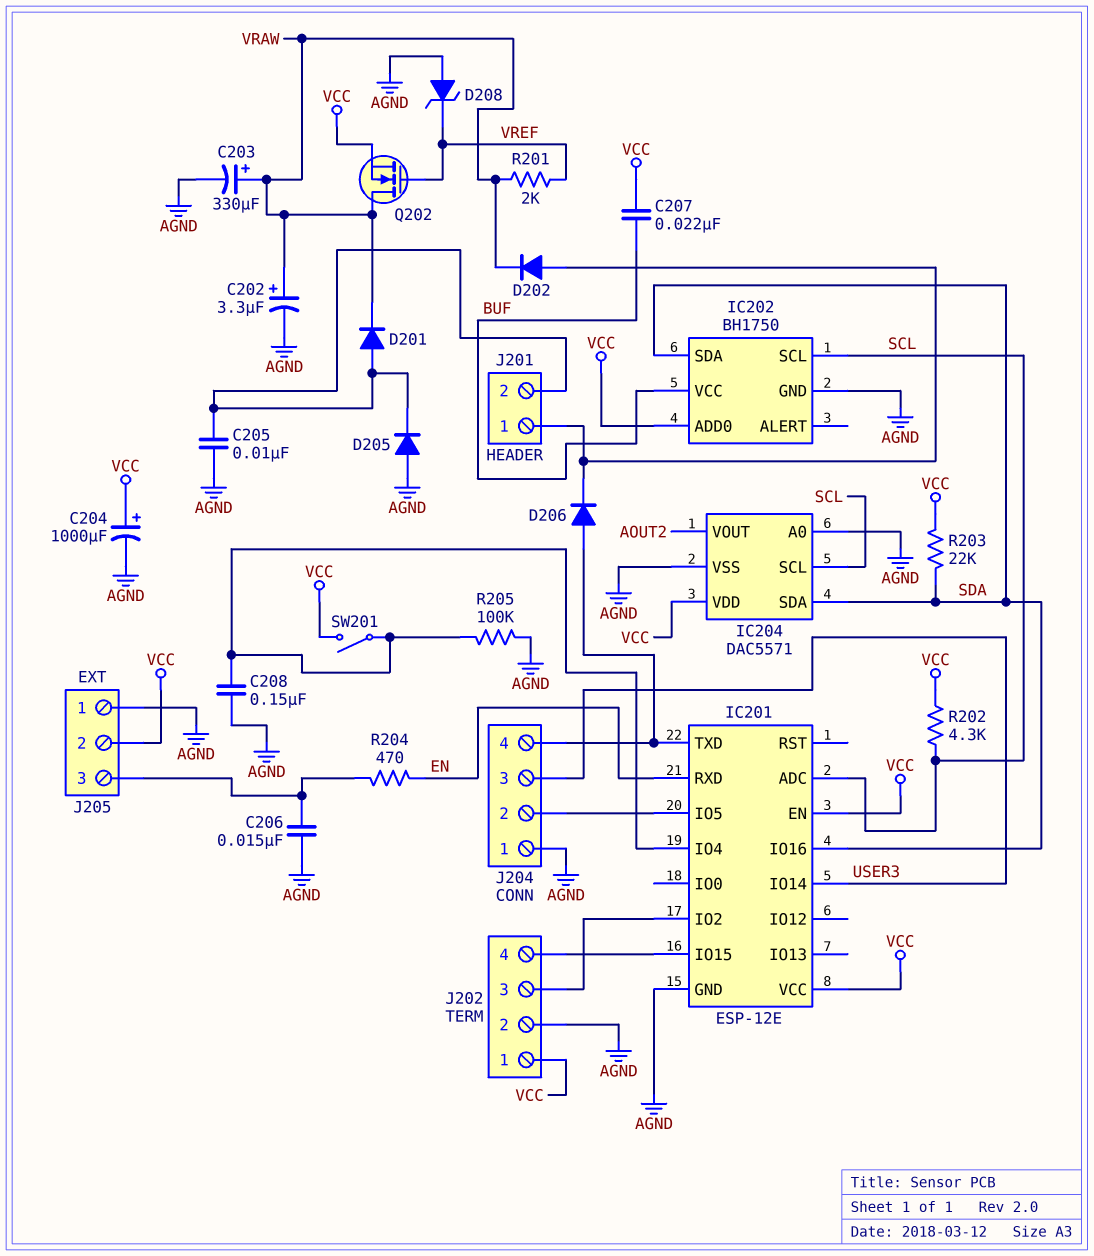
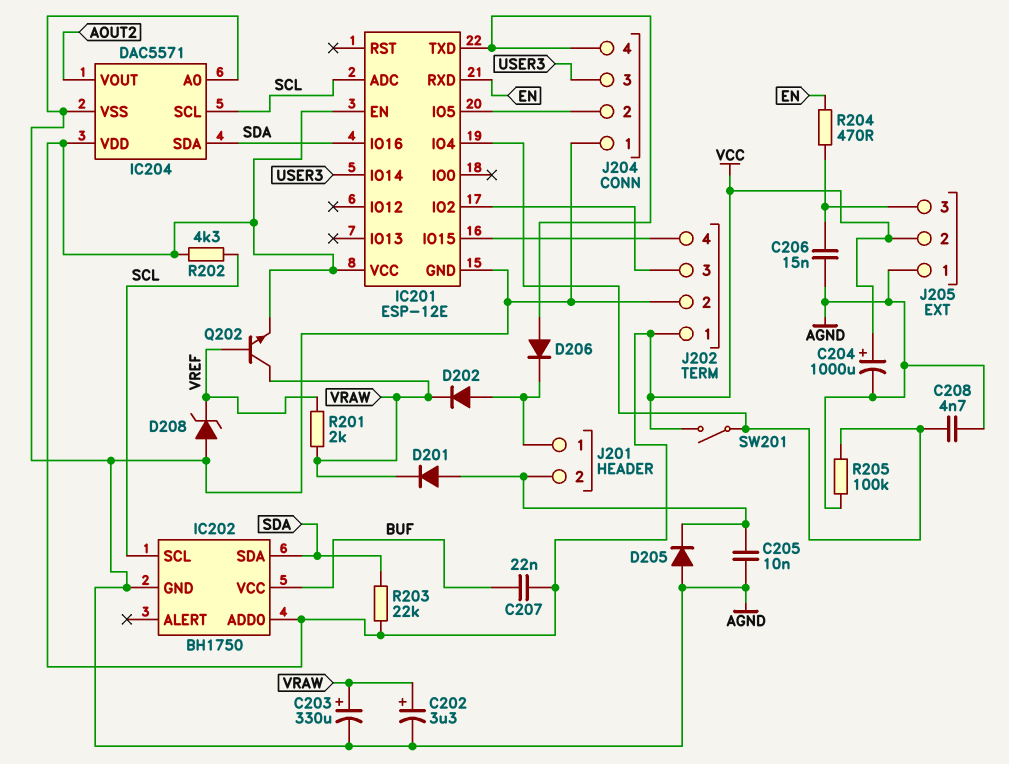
C208: 150nF (AGND, IC201/IO4) -> 4.7nF (AGND, IC201/IO4)
Q202: NMOS (G VREF, D VRAW, S VCC) -> NPN (B VREF, C VRAW, E VCC)

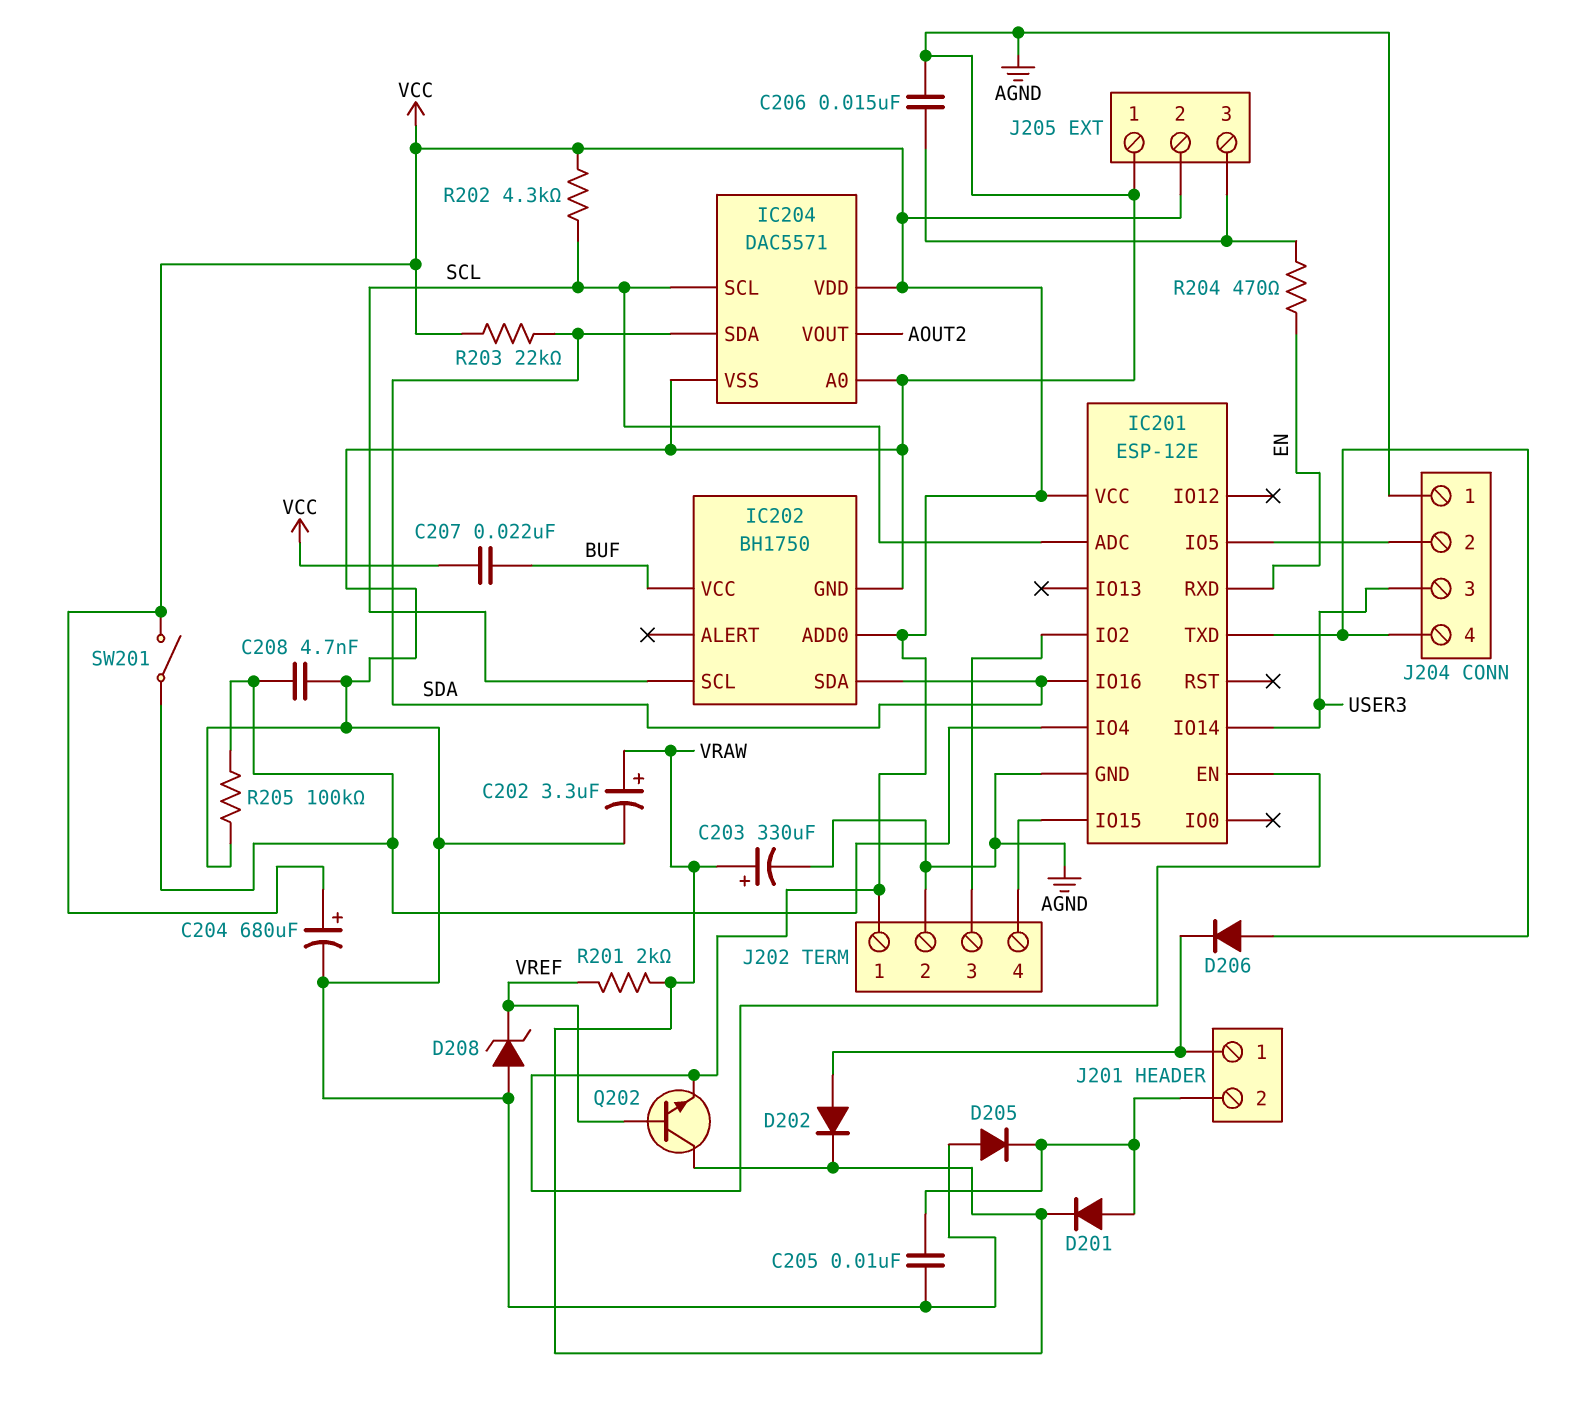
C204: 1000uF (plus VCC, minus AGND) -> 680uF (plus VCC, minus AGND)

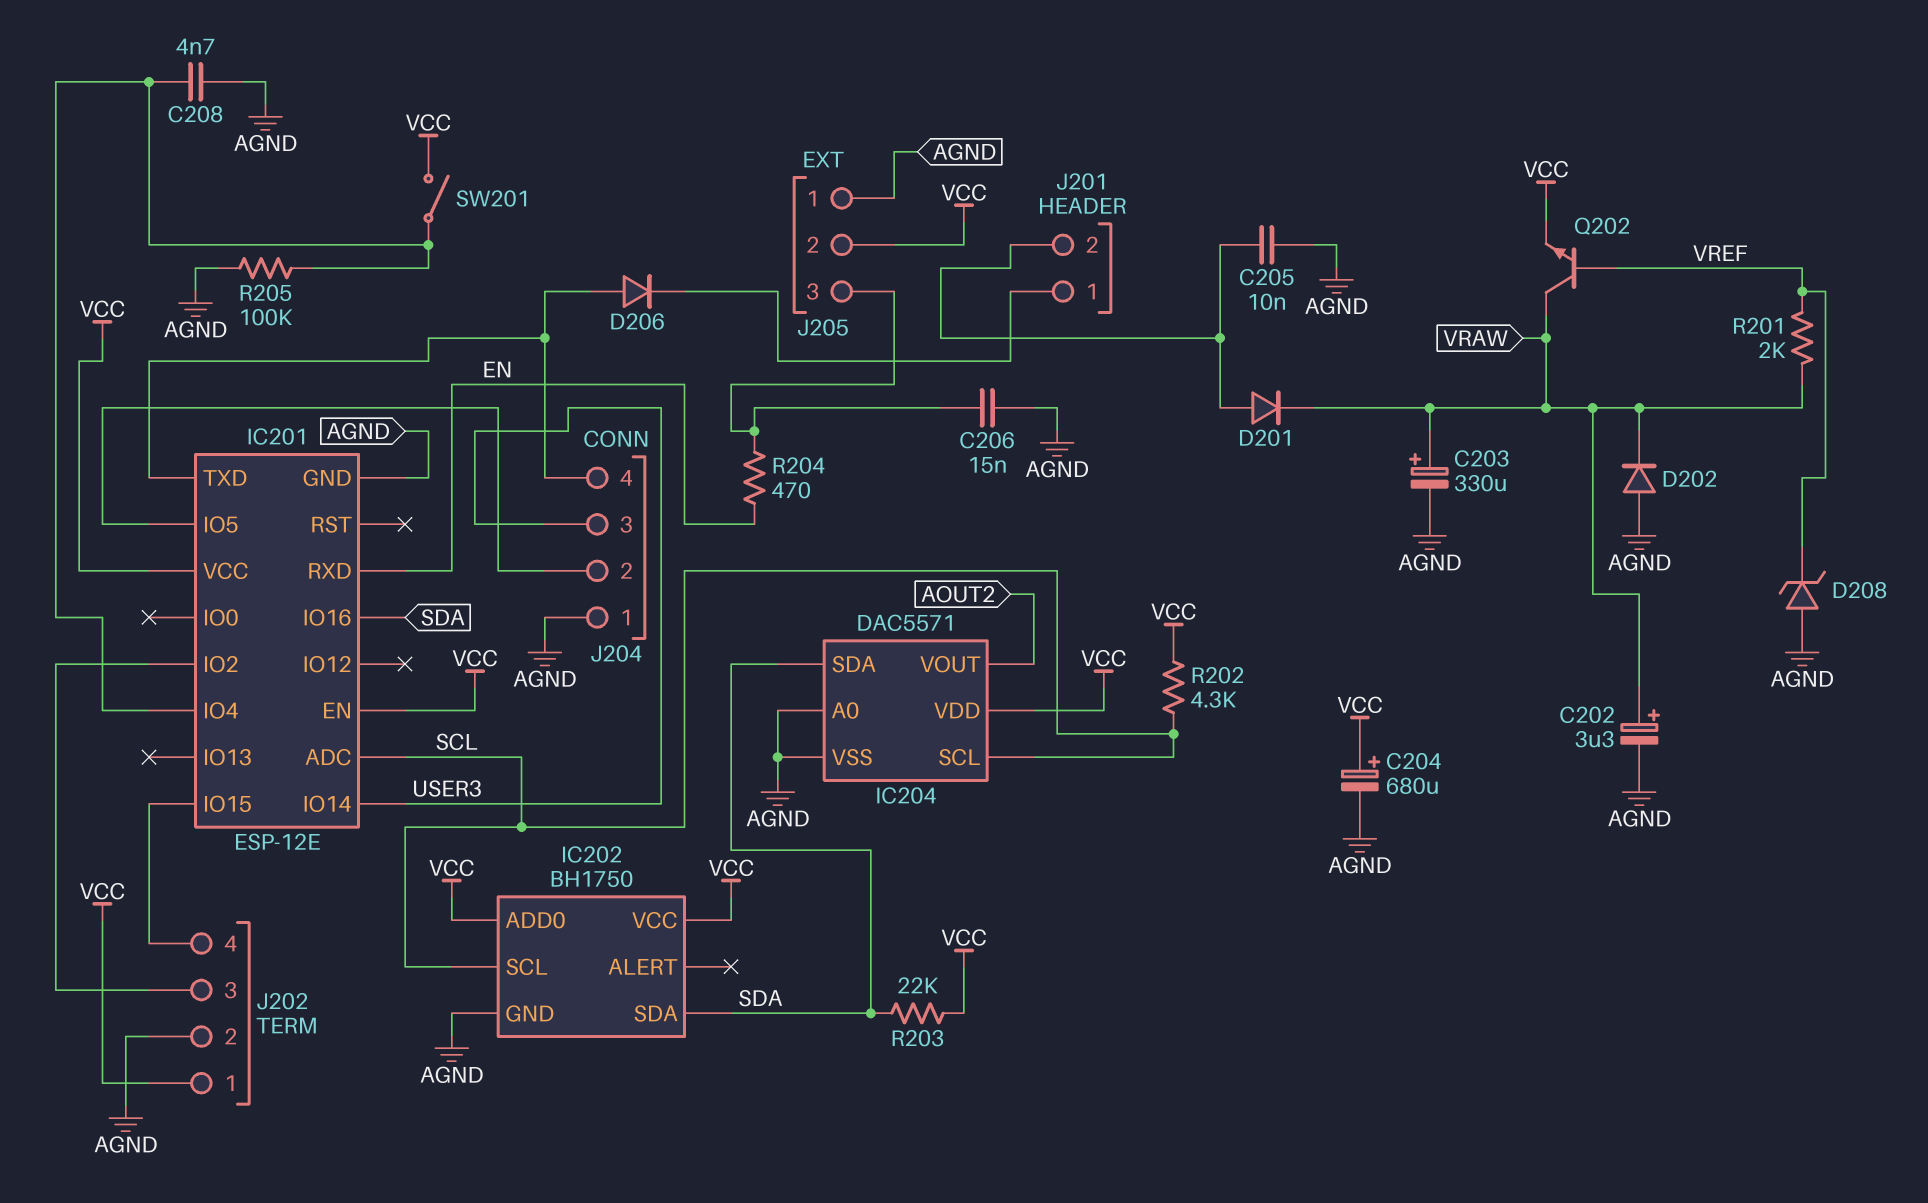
C207: 22nF (BUF, VCC) -> none
D202: diode (A J201/1, K VRAW) -> diode (A AGND, K VRAW)
D205: diode (A AGND, K J201/2) -> none
IC202 pin VCC: BUF -> VCC

